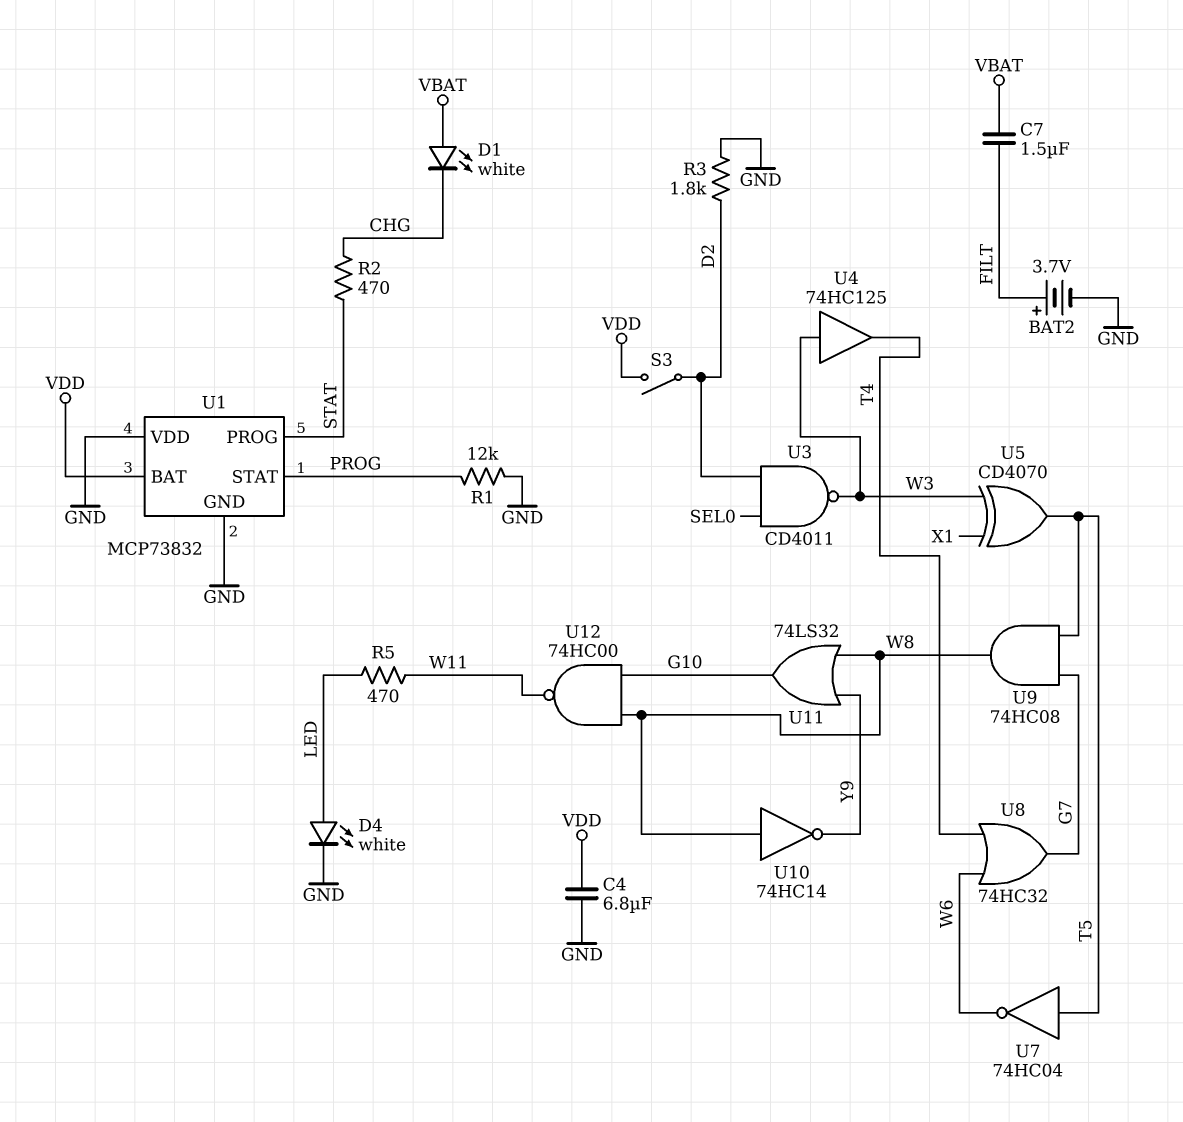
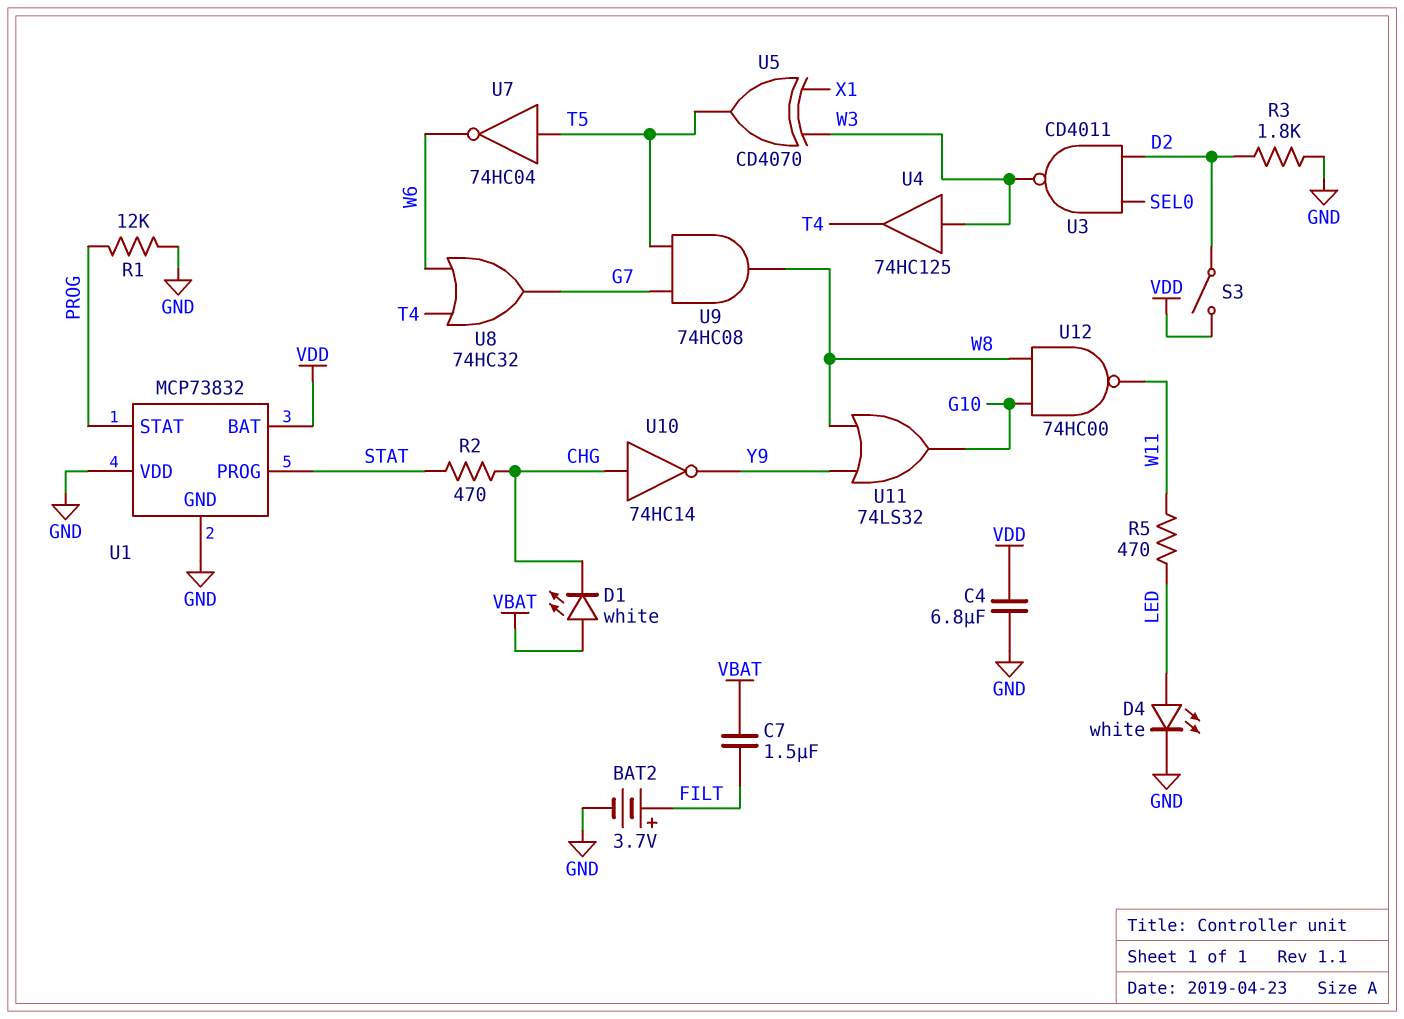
U10: NOT 74HC14 (in W8, out Y9) -> NOT 74HC14 (in CHG, out Y9)

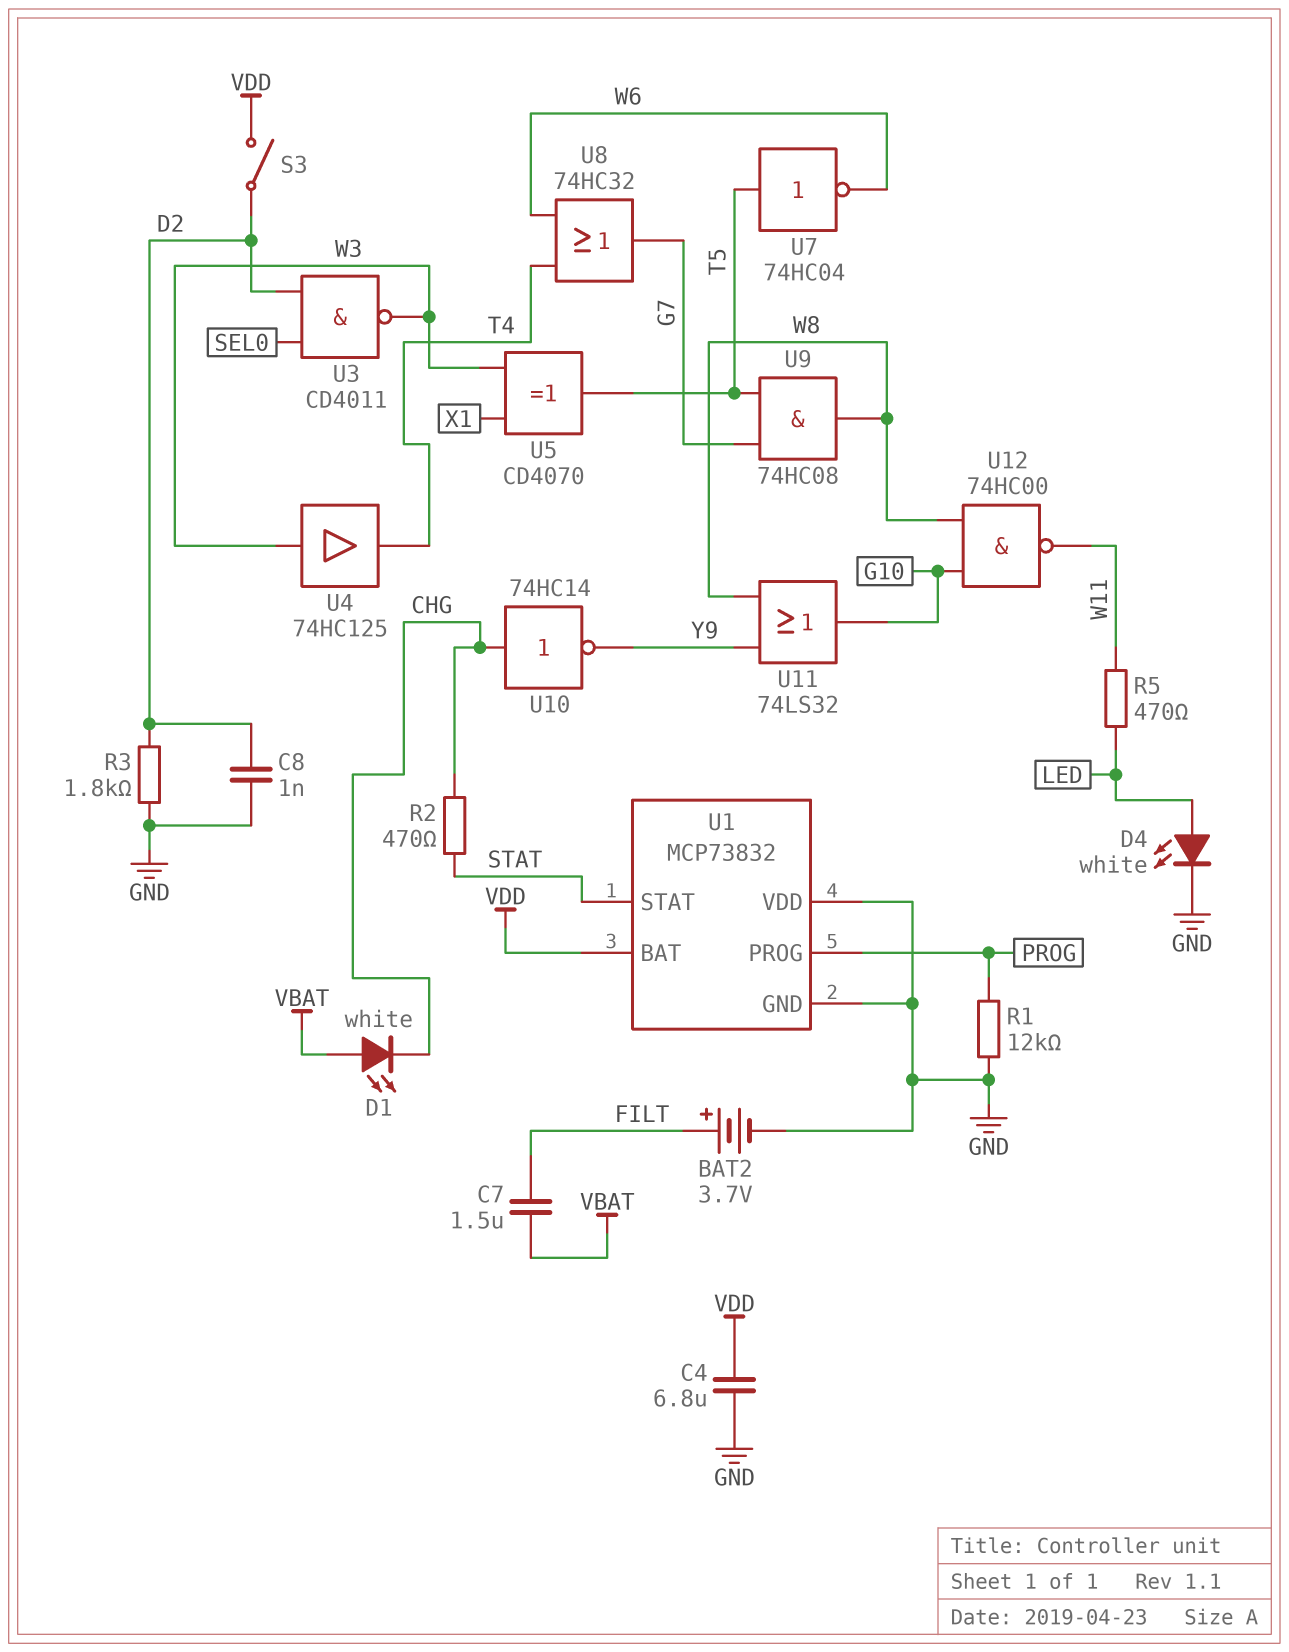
C8: none -> 1nF (D2, GND)
U1 pin PROG: STAT -> PROG
U1 pin STAT: PROG -> STAT

